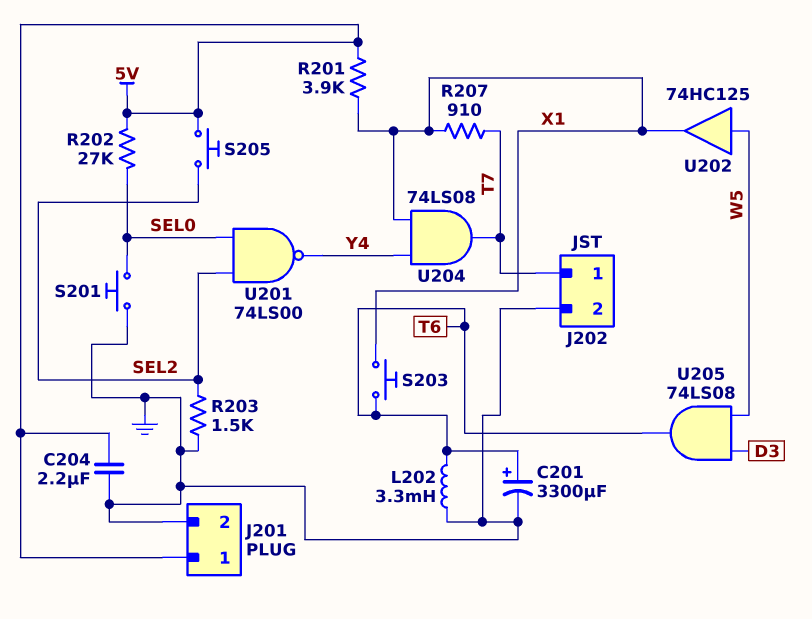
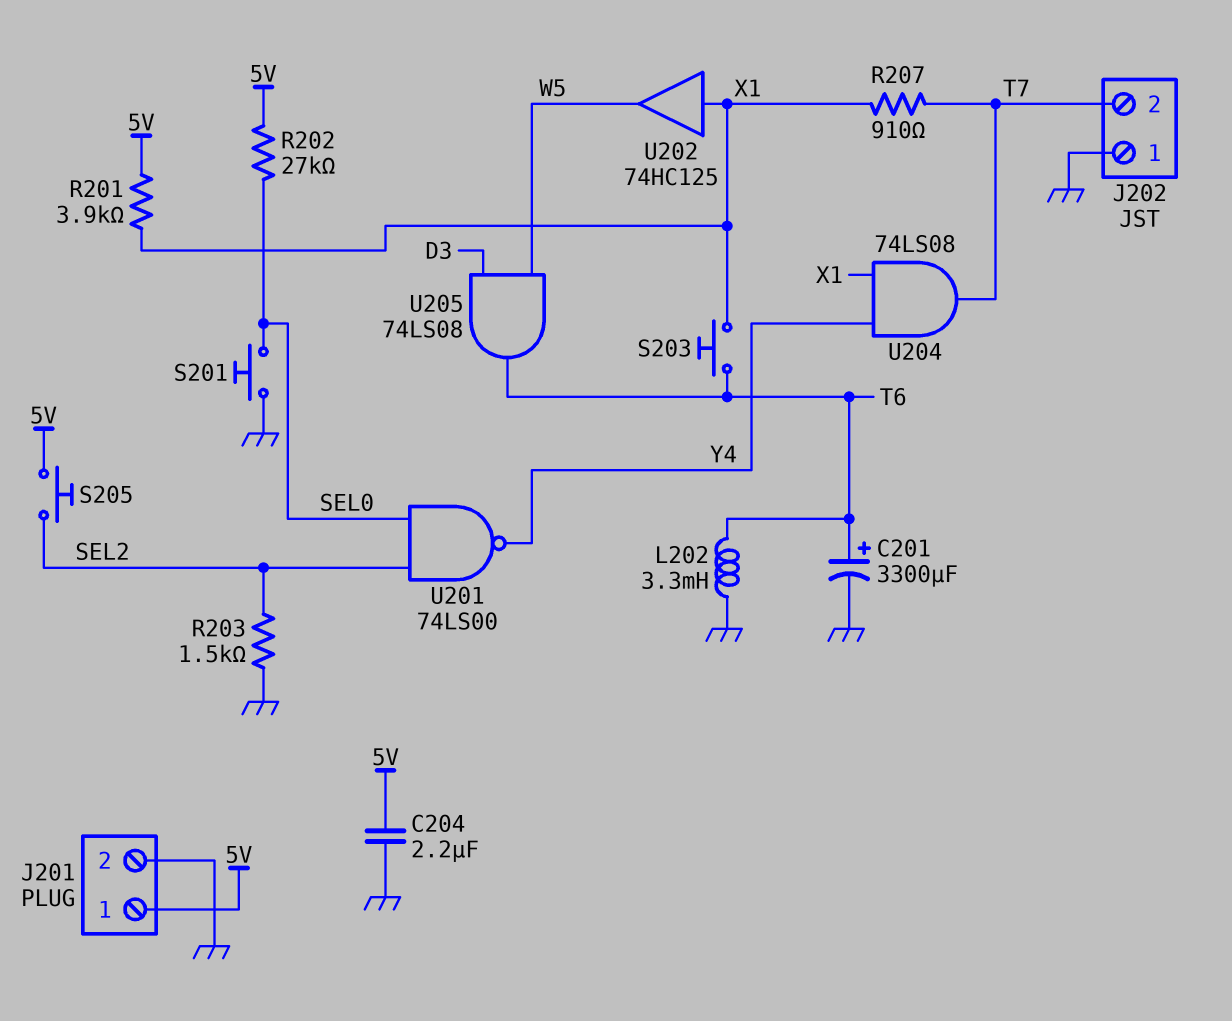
J202 pin 1: T7 -> GND
J202 pin 2: GND -> T7
U202: buffer 74HC125 (in W5, out X1) -> buffer 74HC125 (in X1, out W5)

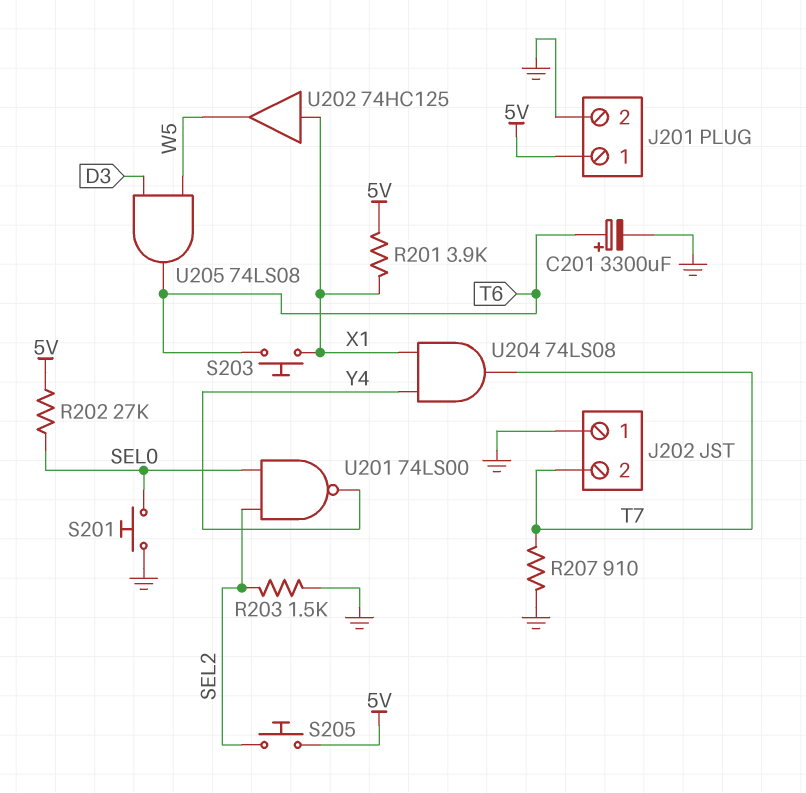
C204: 2.2uF (5V, GND) -> none
L202: 3.3mH (GND, T6) -> none
R207: 910 (T7, X1) -> 910 (GND, T7)

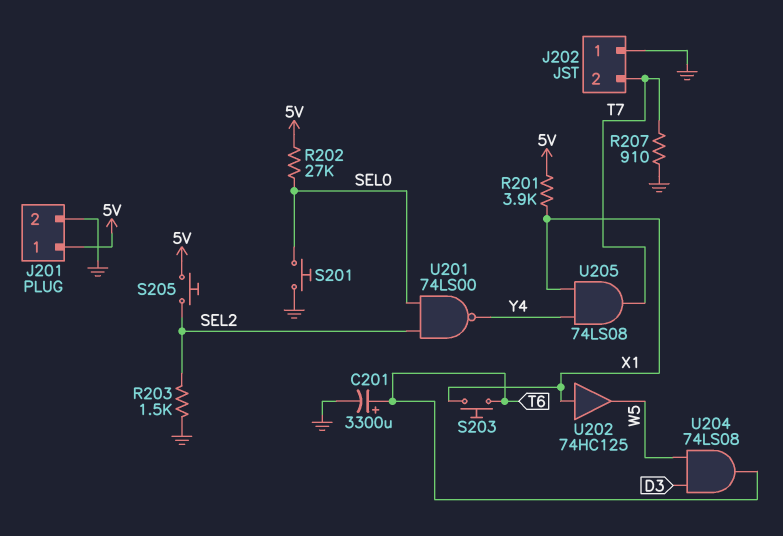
U204: AND 74LS08 (in X1, in Y4, out T7) -> AND 74LS08 (in D3, in W5, out T6)
U205: AND 74LS08 (in D3, in W5, out T6) -> AND 74LS08 (in X1, in Y4, out T7)

